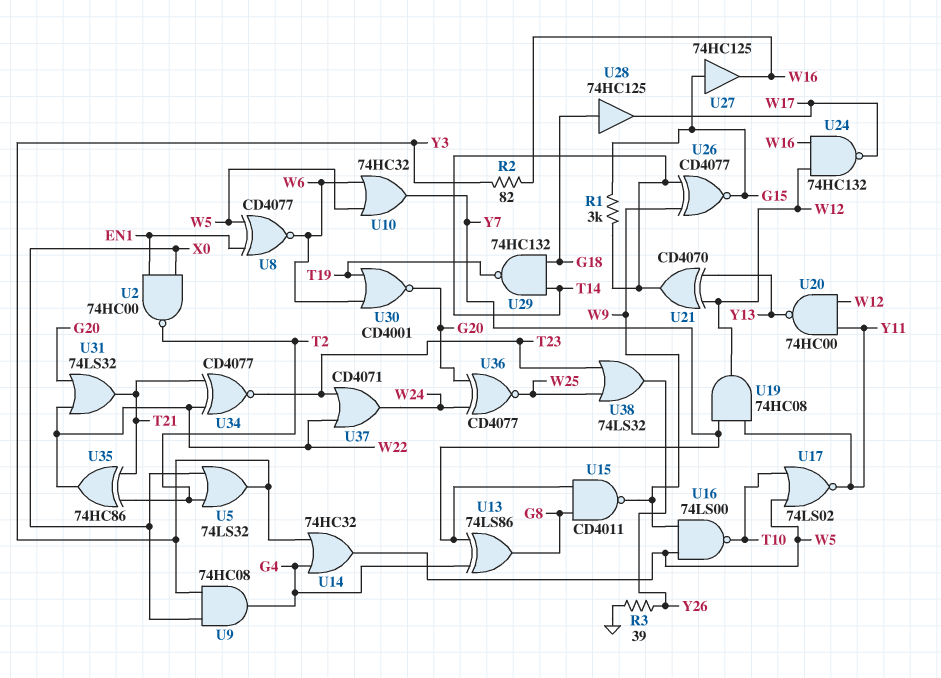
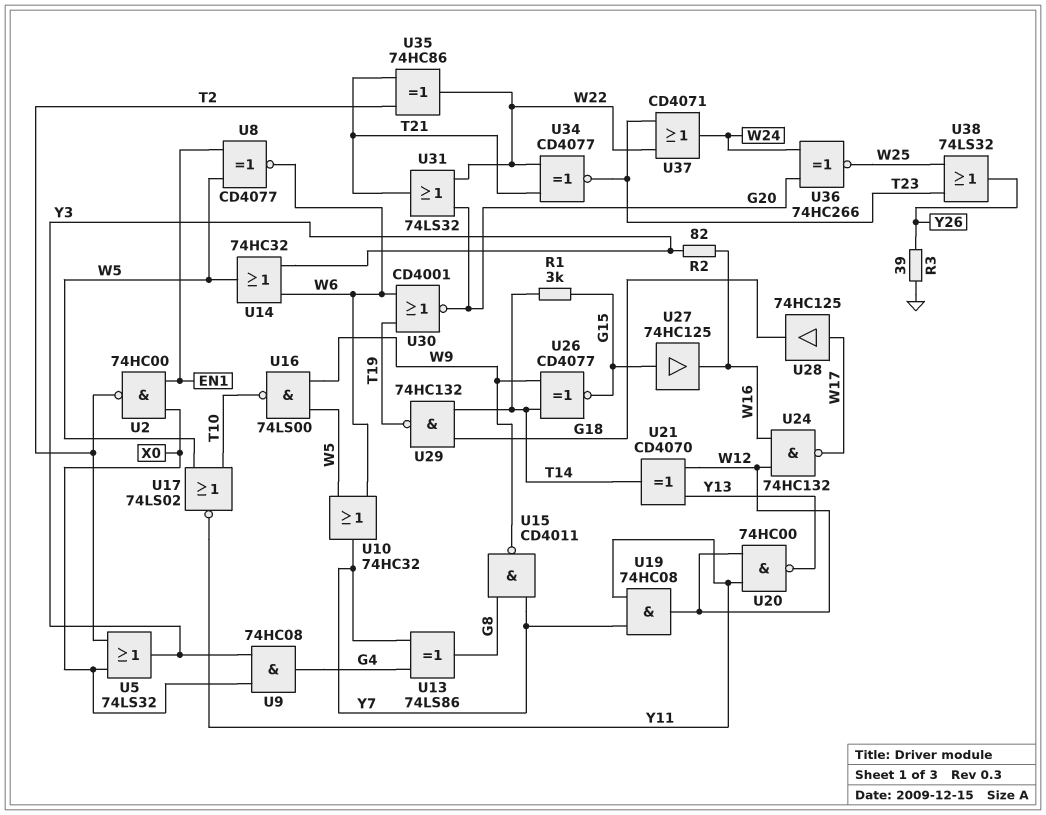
U14: OR 74HC32 (in G4, in Y3, out W5) -> OR 74HC32 (in W6, in Y3, out W5)
U28: buffer 74HC125 (in G18, out W17) -> buffer 74HC125 (in W17, out G18)
U36: XNOR CD4077 (in G20, in W24, out W25) -> XNOR 74HC266 (in G20, in W24, out W25)

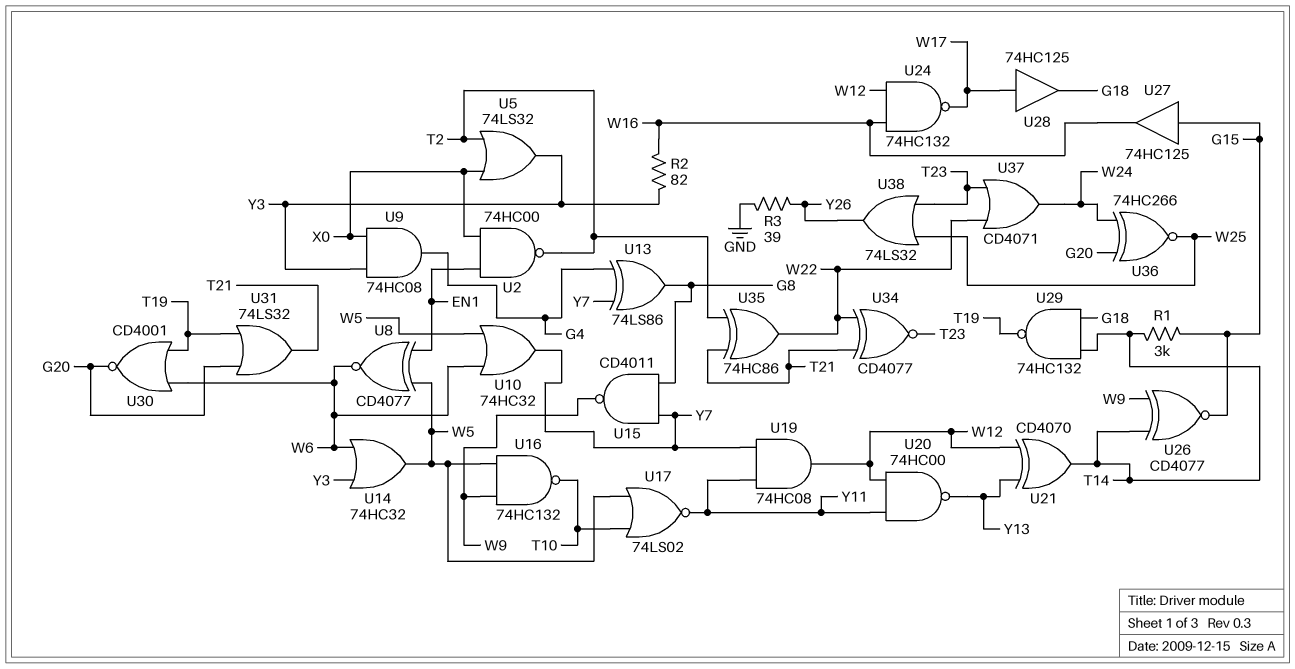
U16: NAND 74LS00 (in W5, in W9, out T10) -> NAND 74HC132 (in W5, in W9, out T10)
U31: OR 74LS32 (in G20, in W22, out T21) -> OR 74LS32 (in G20, in T19, out T21)

